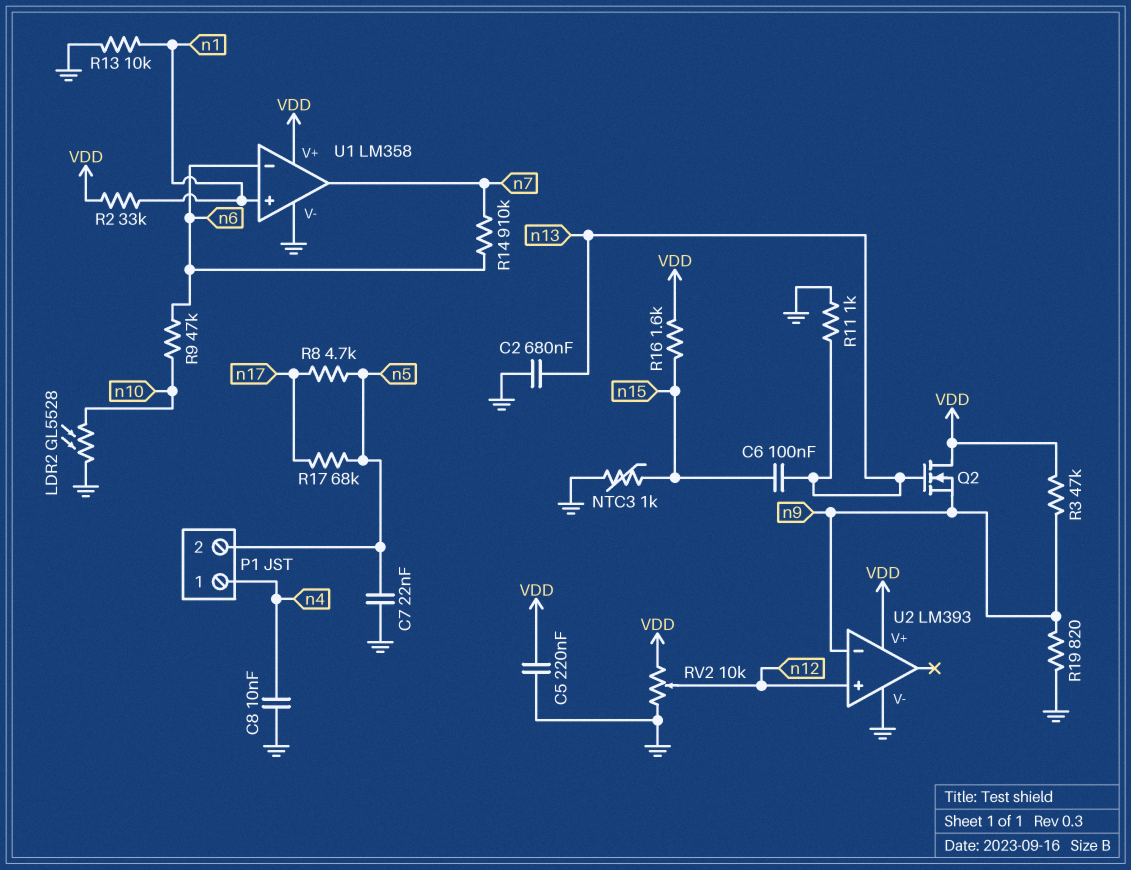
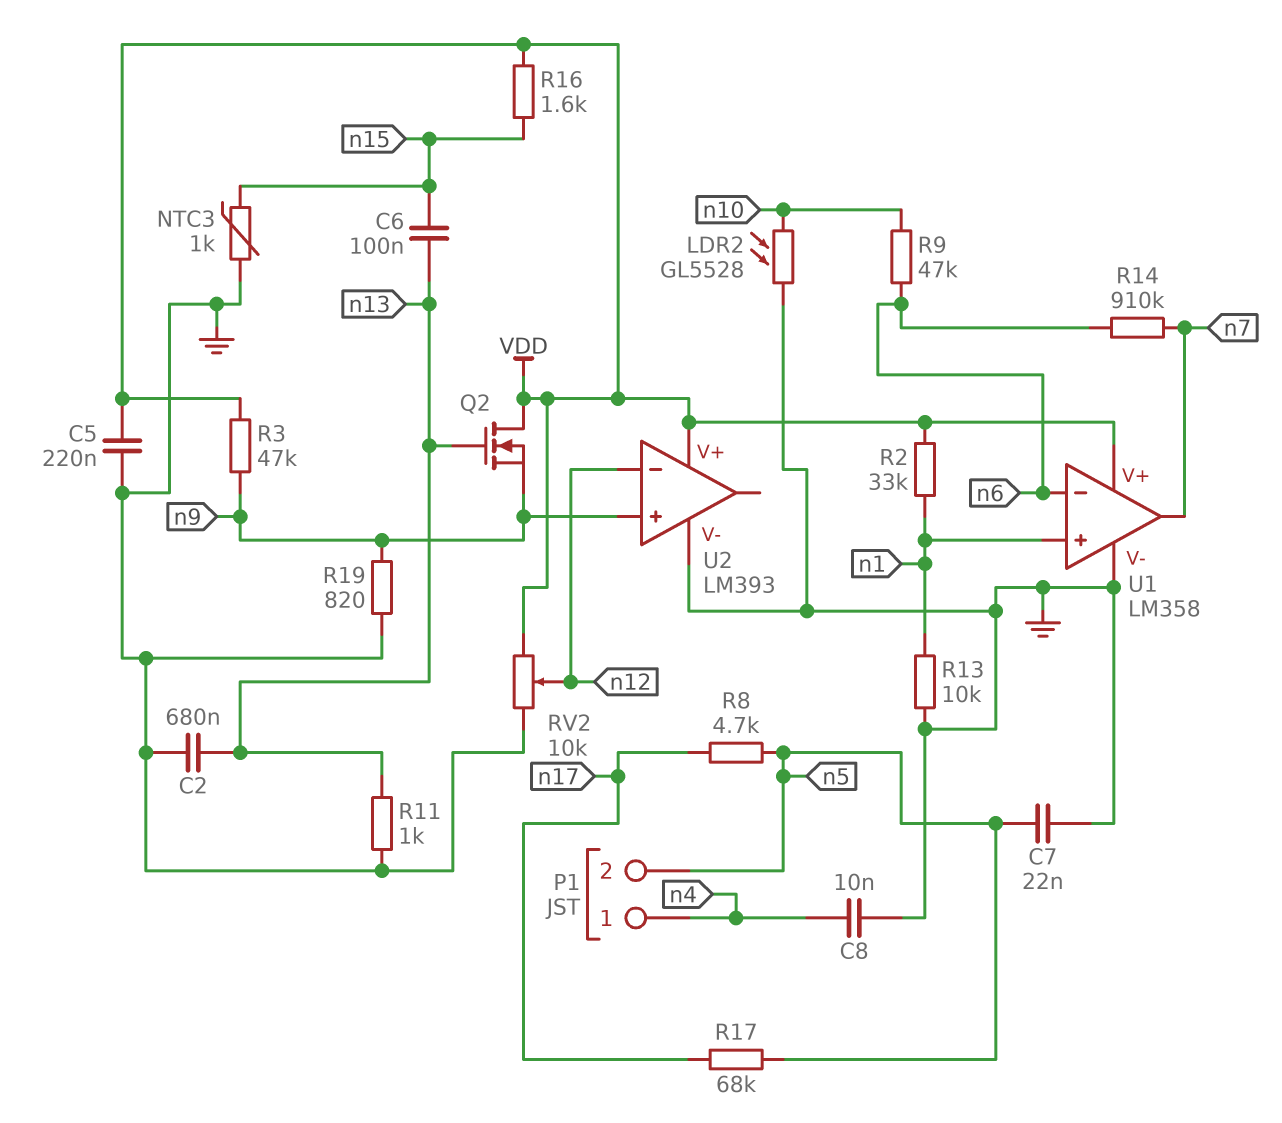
U2 pin in+: n12 -> n9
U2 pin in-: n9 -> n12

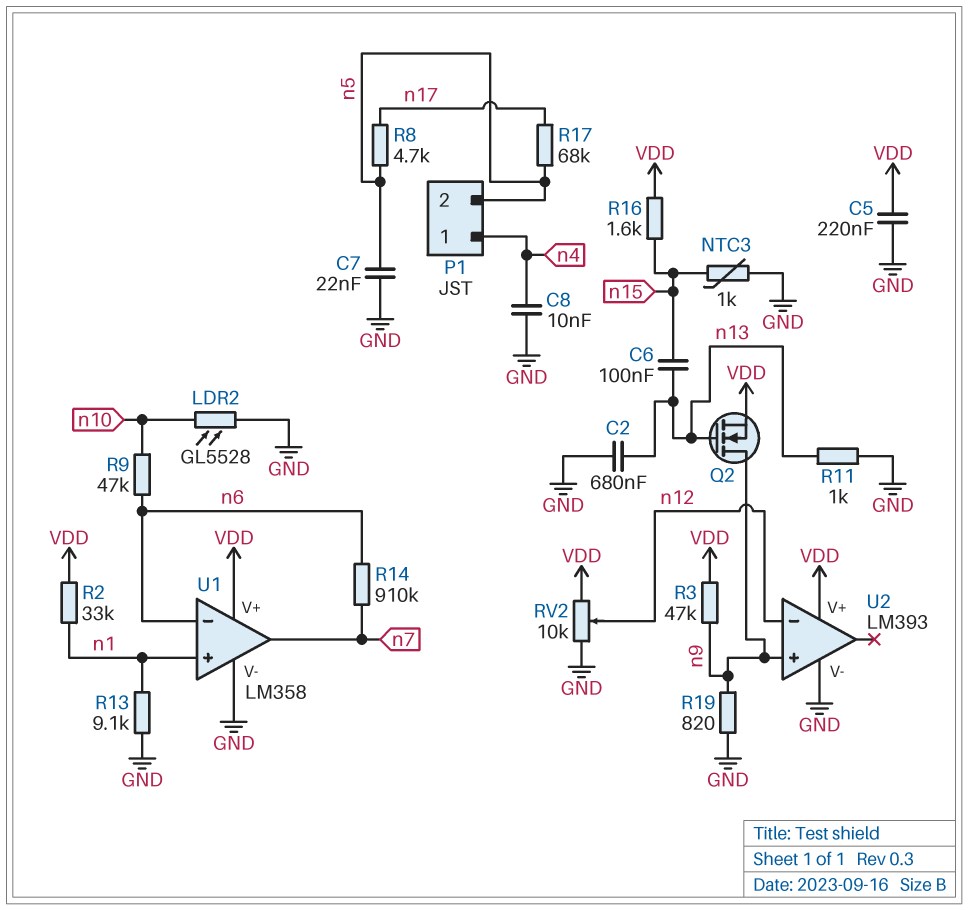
Q2: NMOS (G n13, D VDD, S n9) -> NMOS (G n13, D n9, S VDD)
R13: 10k (GND, n1) -> 9.1k (GND, n1)

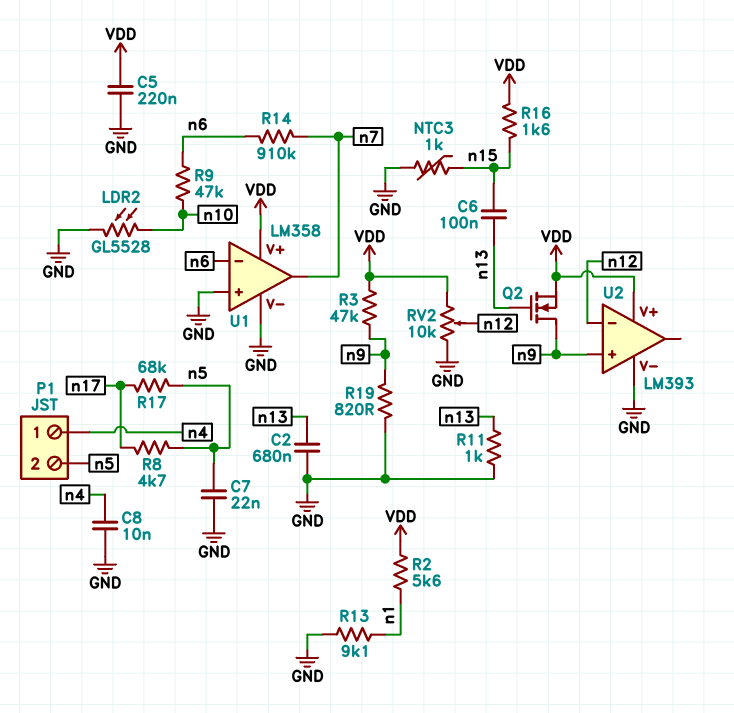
R2: 33k (VDD, n1) -> 5.6k (VDD, n1)
U1 pin in+: n1 -> GND

